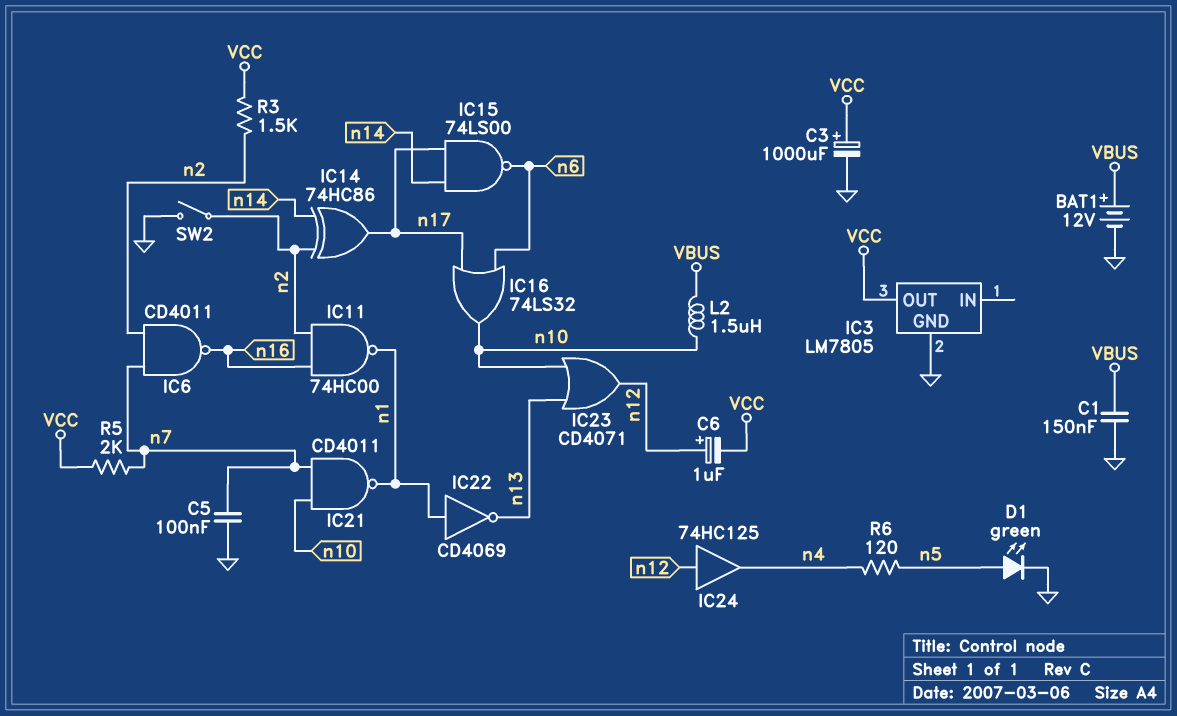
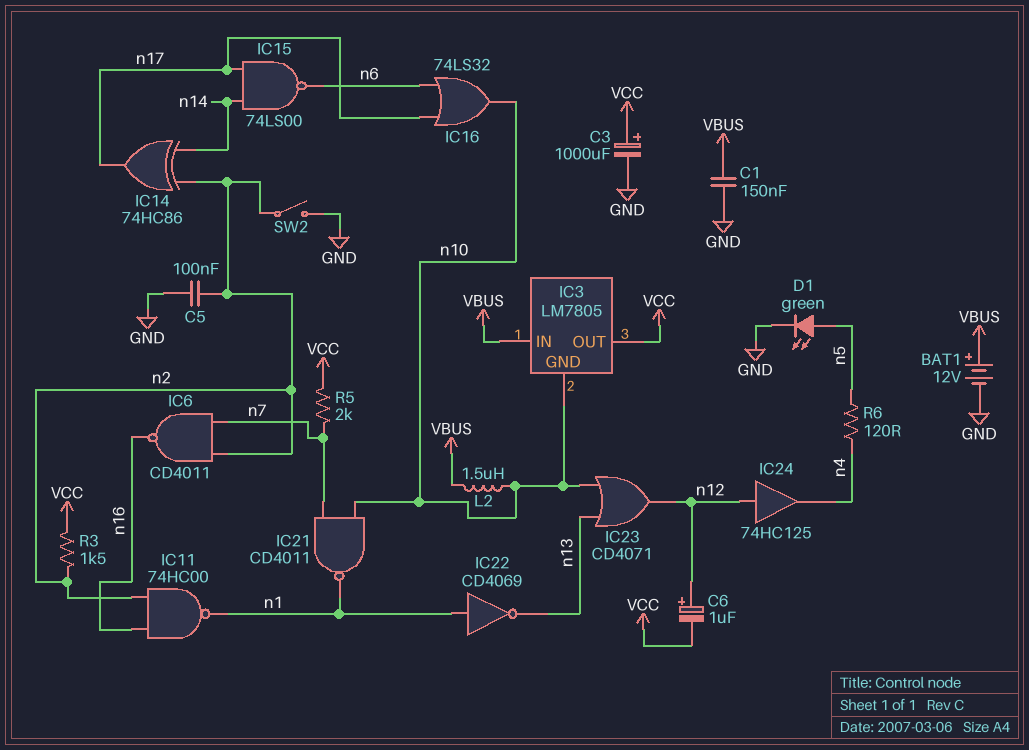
C5: 100nF (GND, n7) -> 100nF (GND, n2)
IC3 pin GND: GND -> n10
IC3 pin IN: none -> VBUS

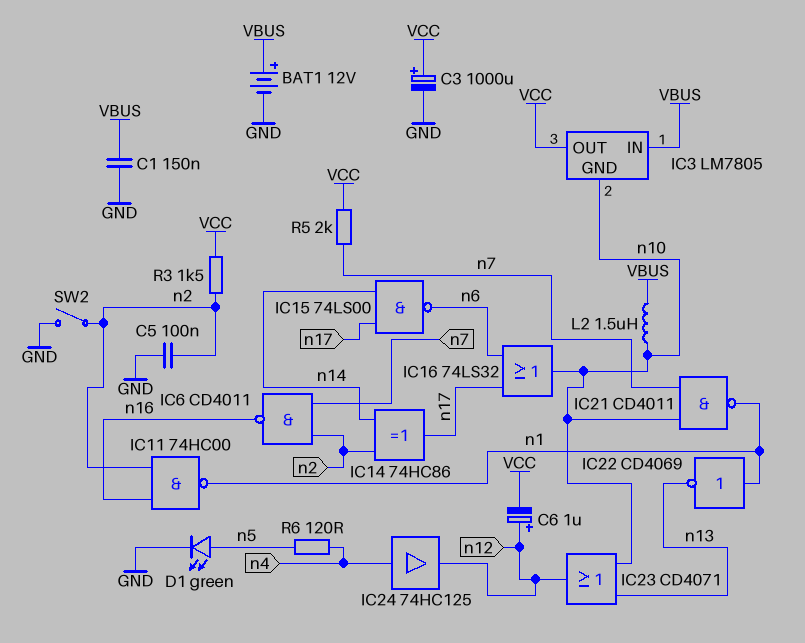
IC24: buffer 74HC125 (in n12, out n4) -> buffer 74HC125 (in n4, out n12)

